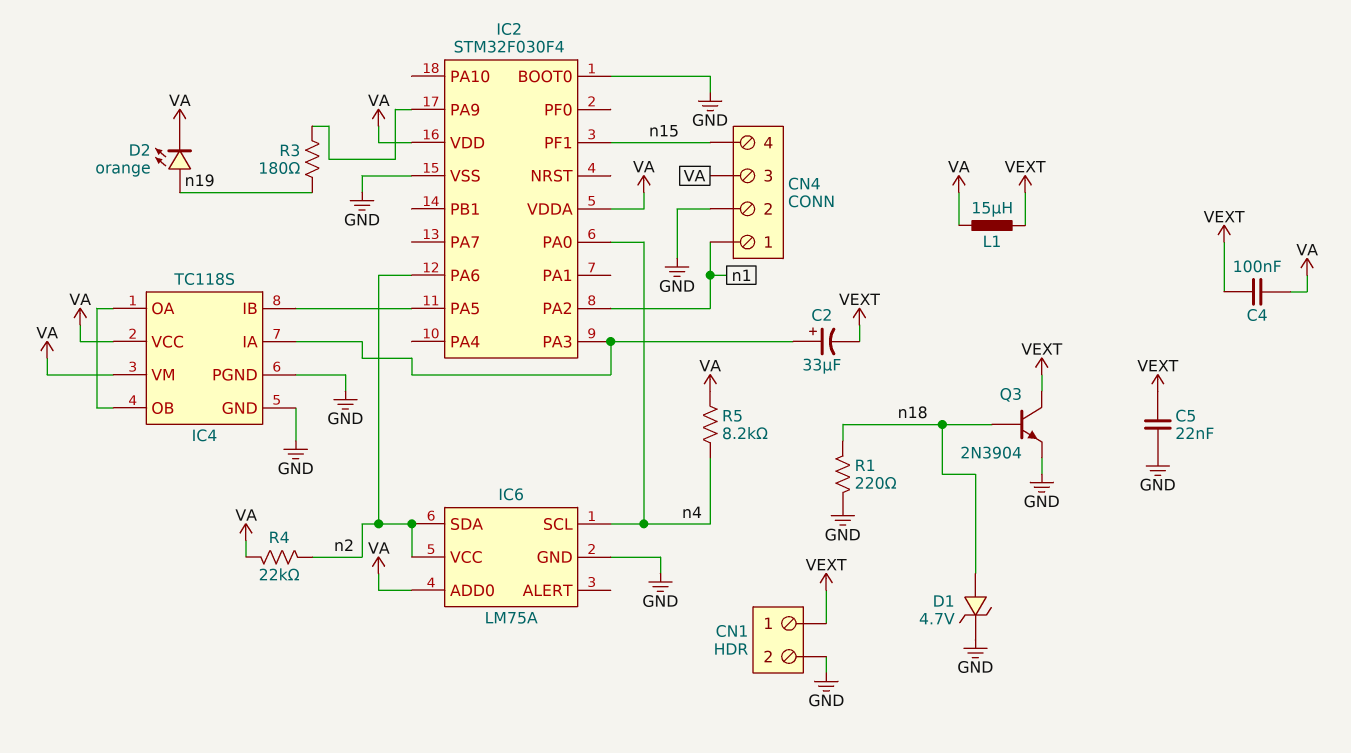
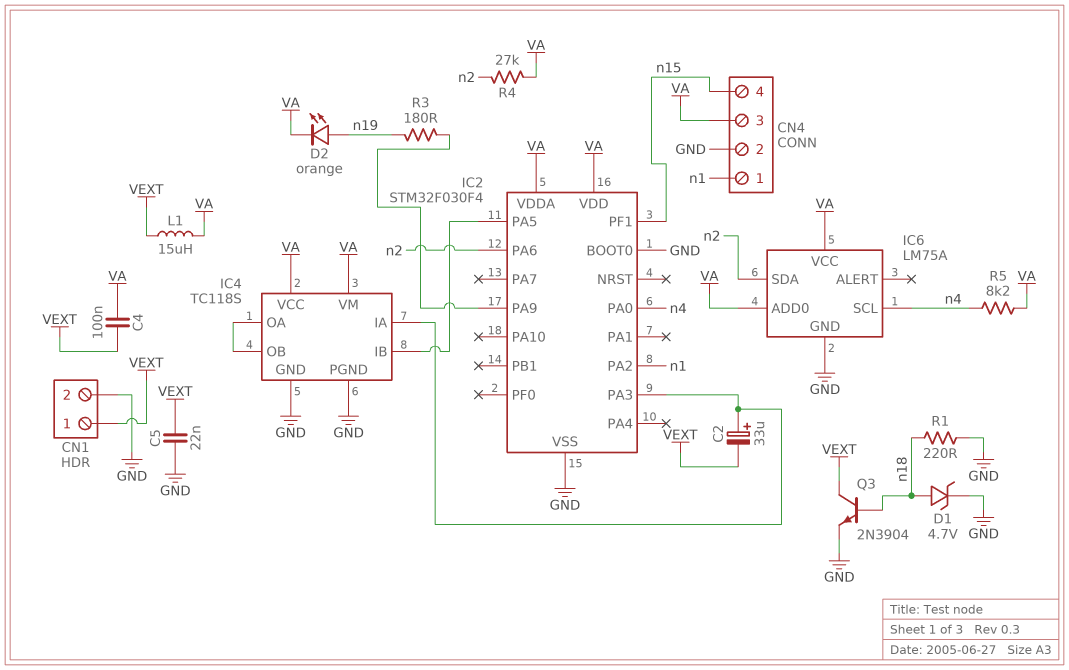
IC6 pin VCC: n2 -> VA
R4: 22k (VA, n2) -> 27k (VA, n2)

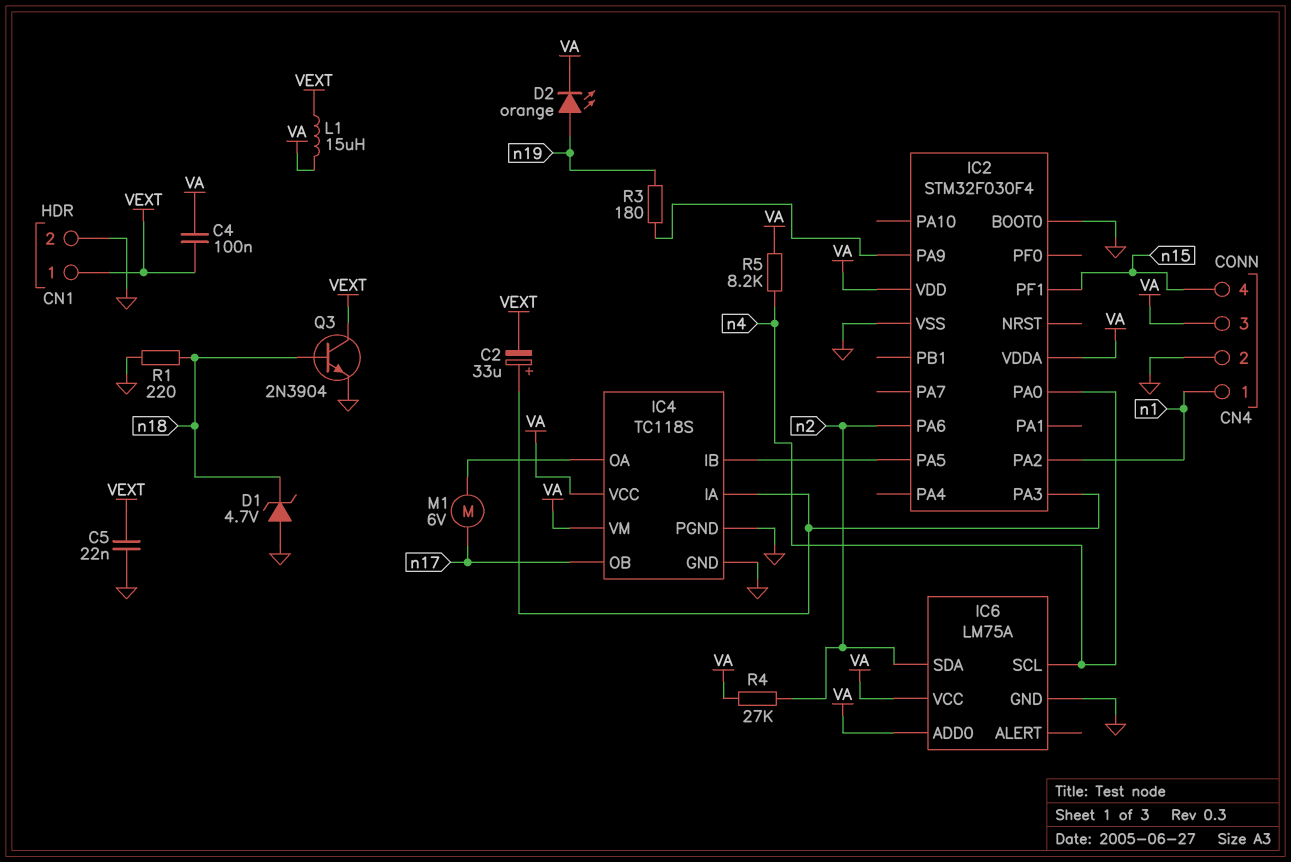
D1: zener 4.7V (A n18, K GND) -> zener 4.7V (A GND, K n18)
IC4 pin OB: IC4/OA -> n17
M1: none -> motor 6V (IC4/OA, n17)

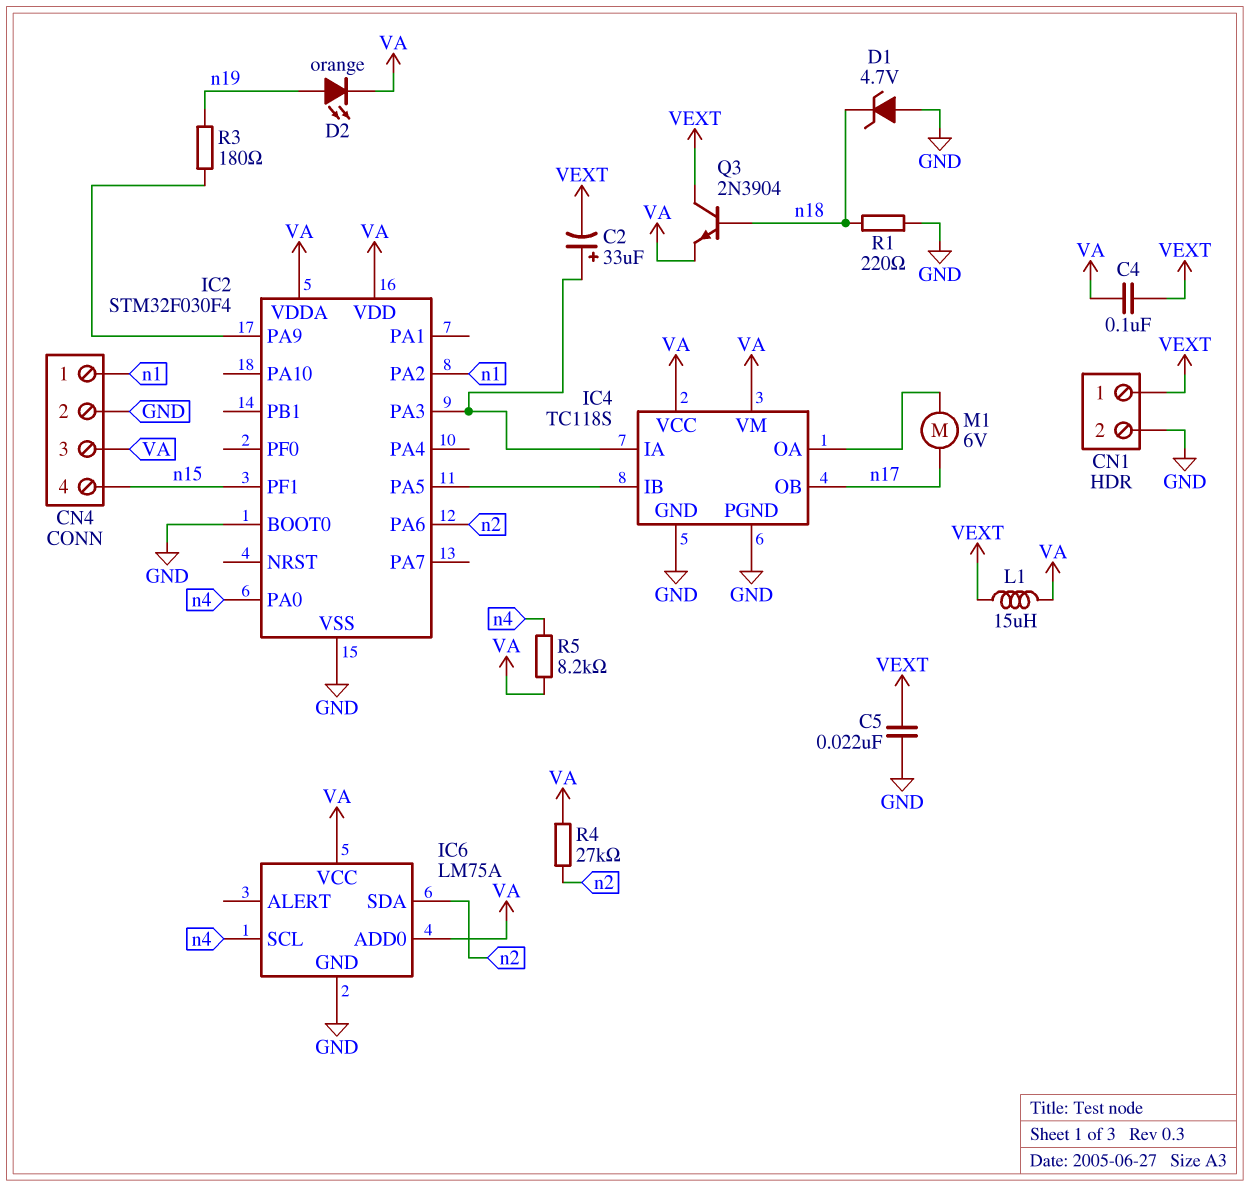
Q3: NPN 2N3904 (B n18, C VEXT, E GND) -> NPN 2N3904 (B n18, C VEXT, E VA)

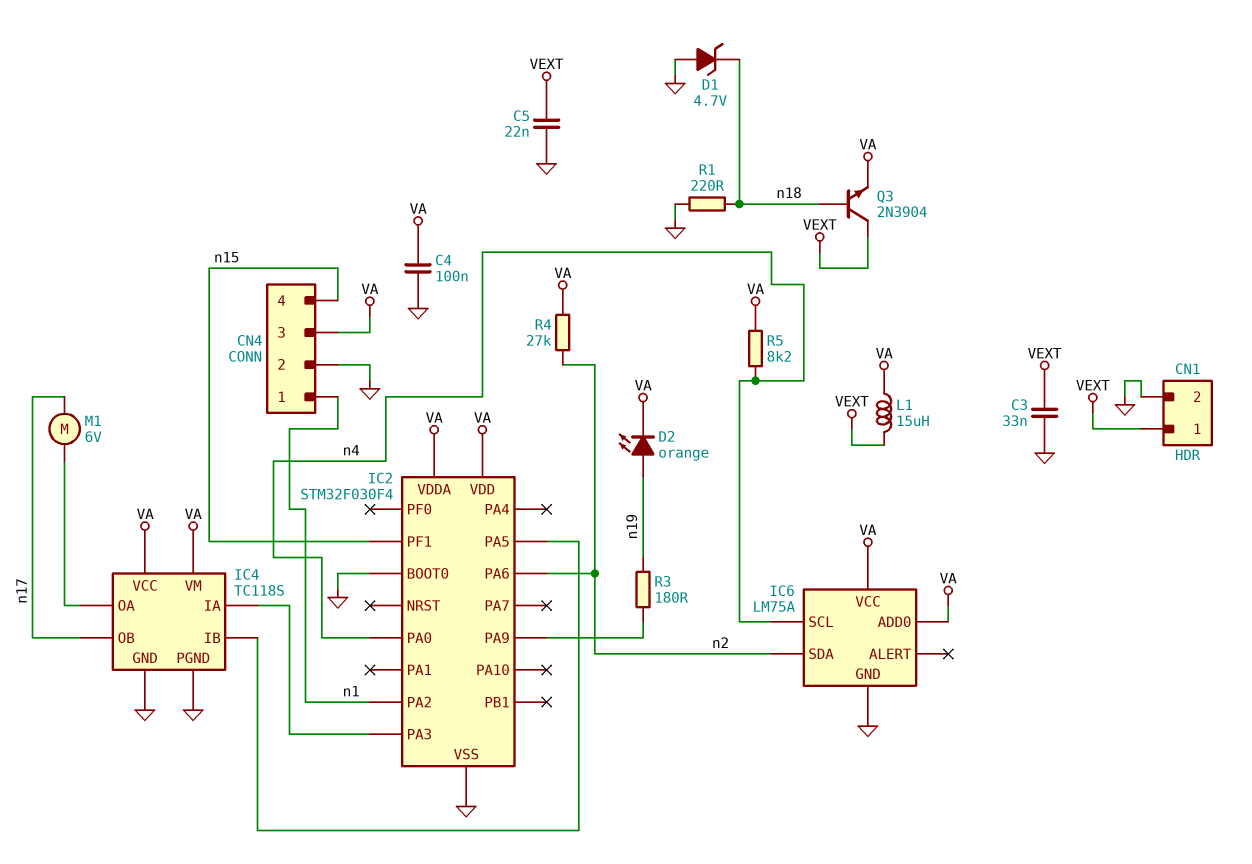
C2: 33uF (plus IC2/PA3, minus VEXT) -> none
C3: none -> 33nF (GND, VEXT)
C4: 100nF (VA, VEXT) -> 100nF (GND, VA)

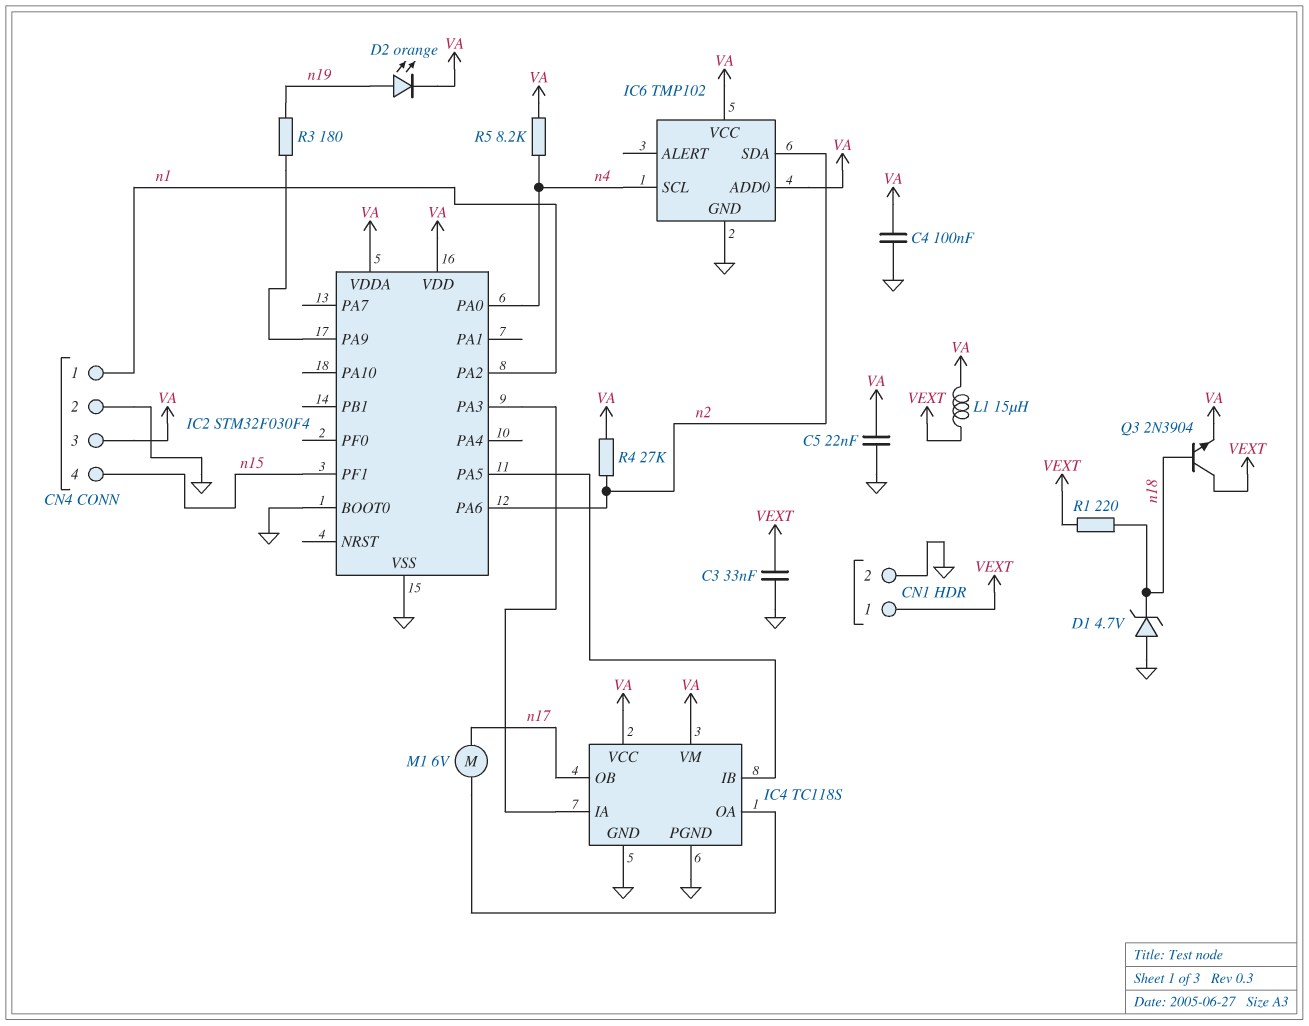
C5: 22nF (GND, VEXT) -> 22nF (GND, VA)
IC6: LM75A -> TMP102
R1: 220 (GND, n18) -> 220 (VEXT, n18)

